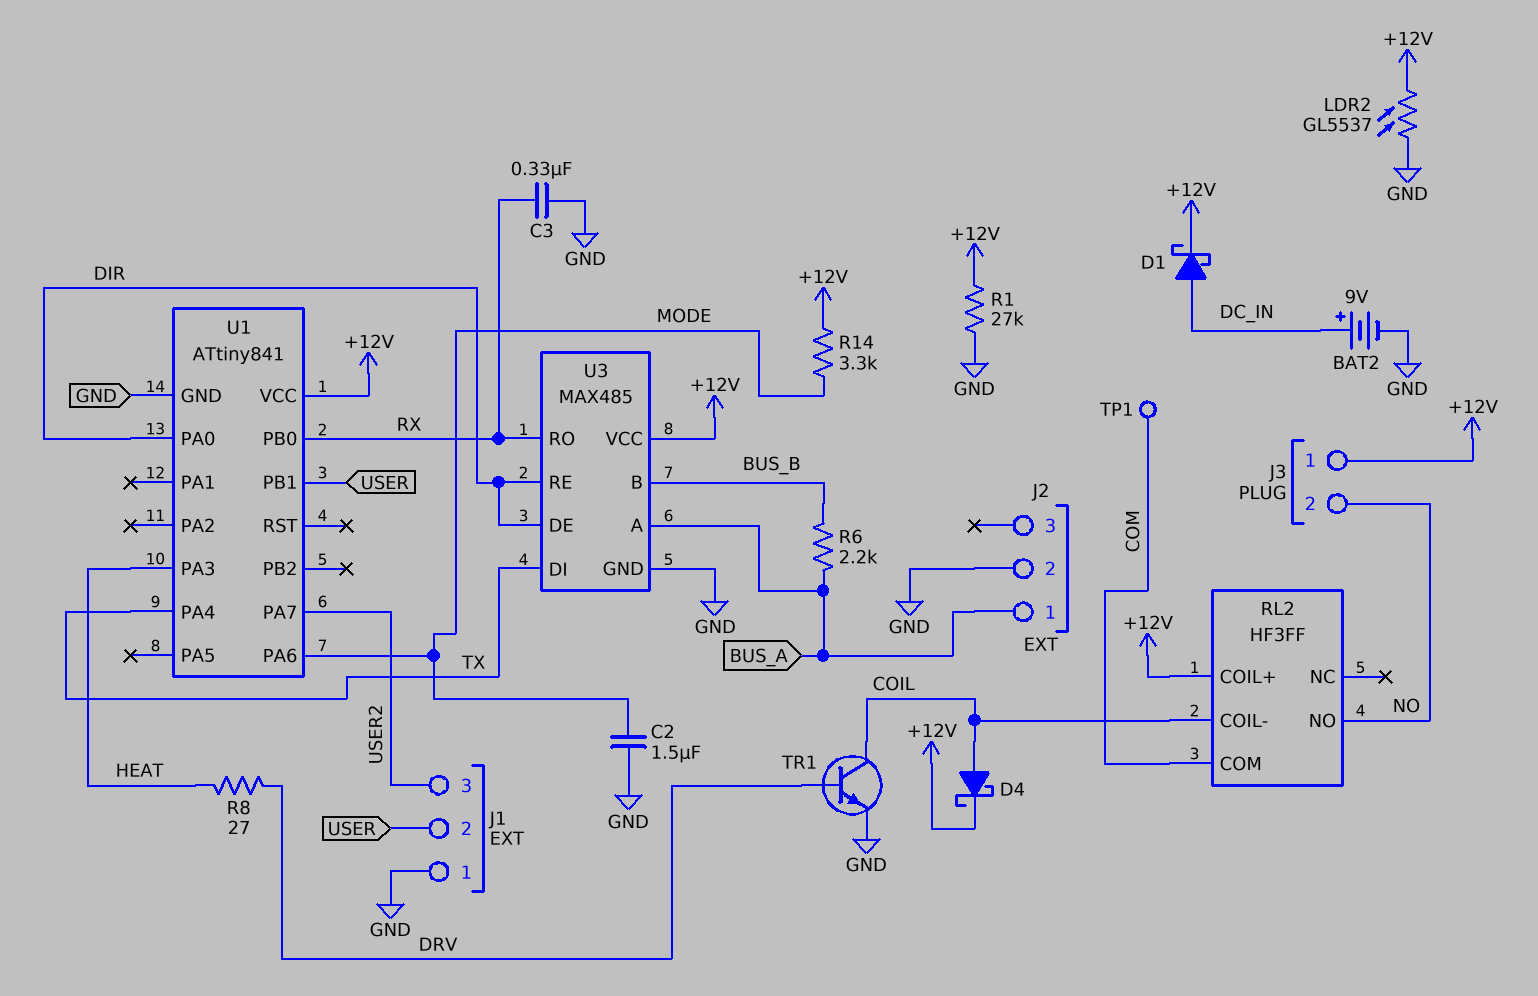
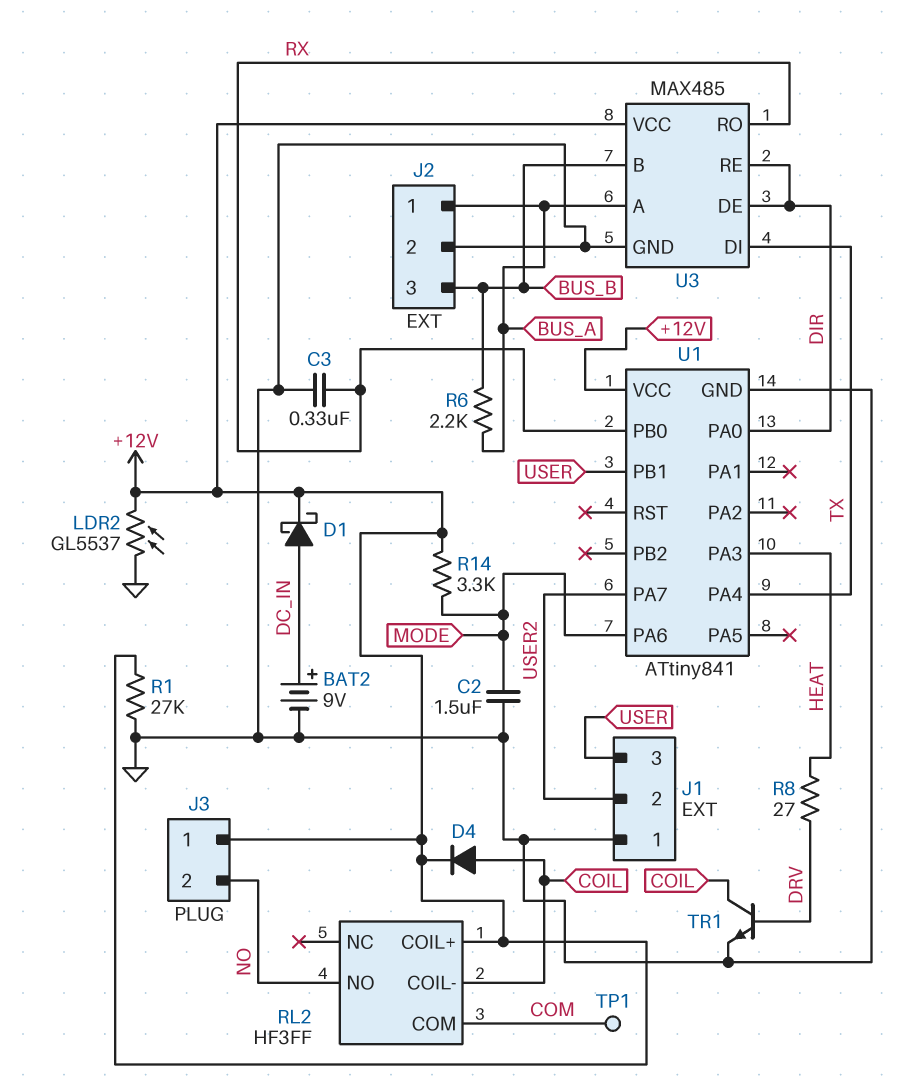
D4: schottky (A COIL, K +12V) -> diode (A COIL, K +12V)
J1 pin 2: USER -> USER2
J1 pin 3: USER2 -> USER
J2 pin 3: none -> BUS_B

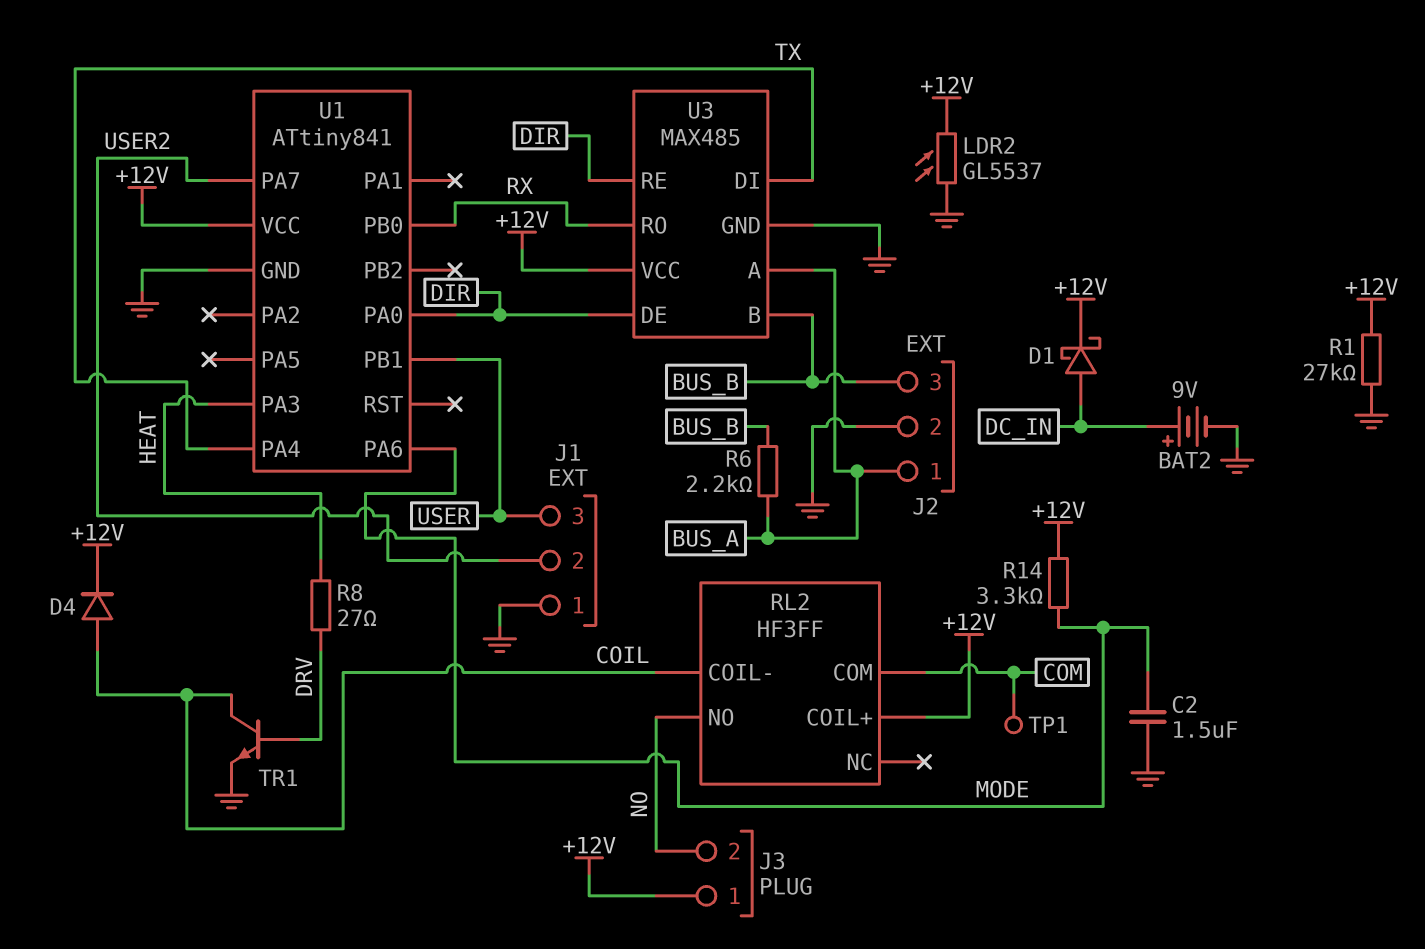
C3: 330nF (GND, RX) -> none

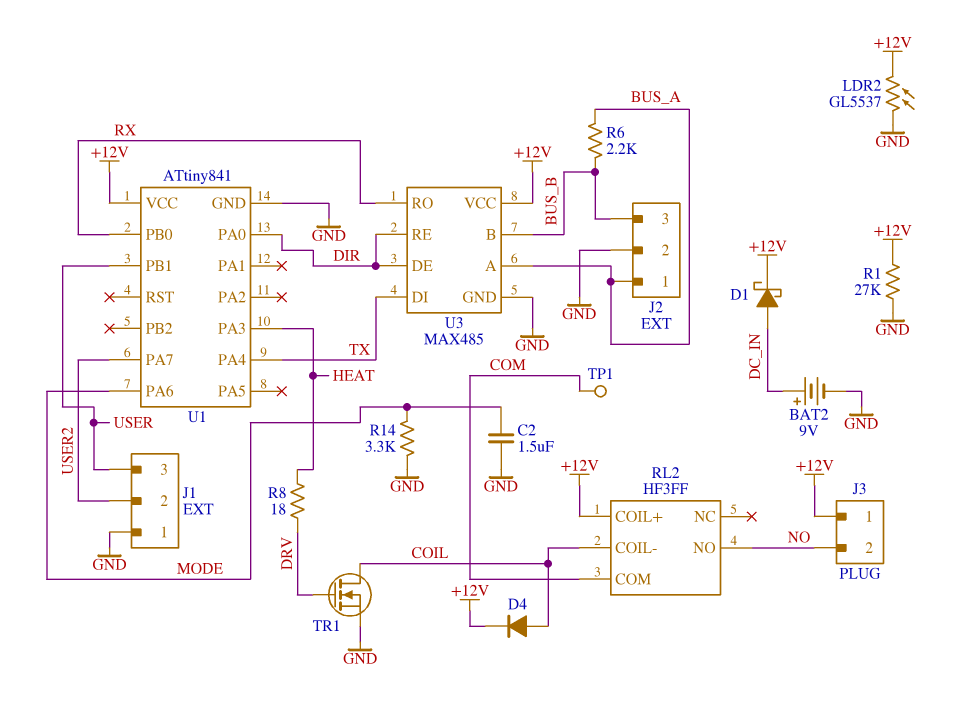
R8: 27 (DRV, HEAT) -> 18 (DRV, HEAT)
R14: 3.3k (+12V, MODE) -> 3.3k (GND, MODE)
TR1: NPN (B DRV, C COIL, E GND) -> NMOS (G DRV, D COIL, S GND)

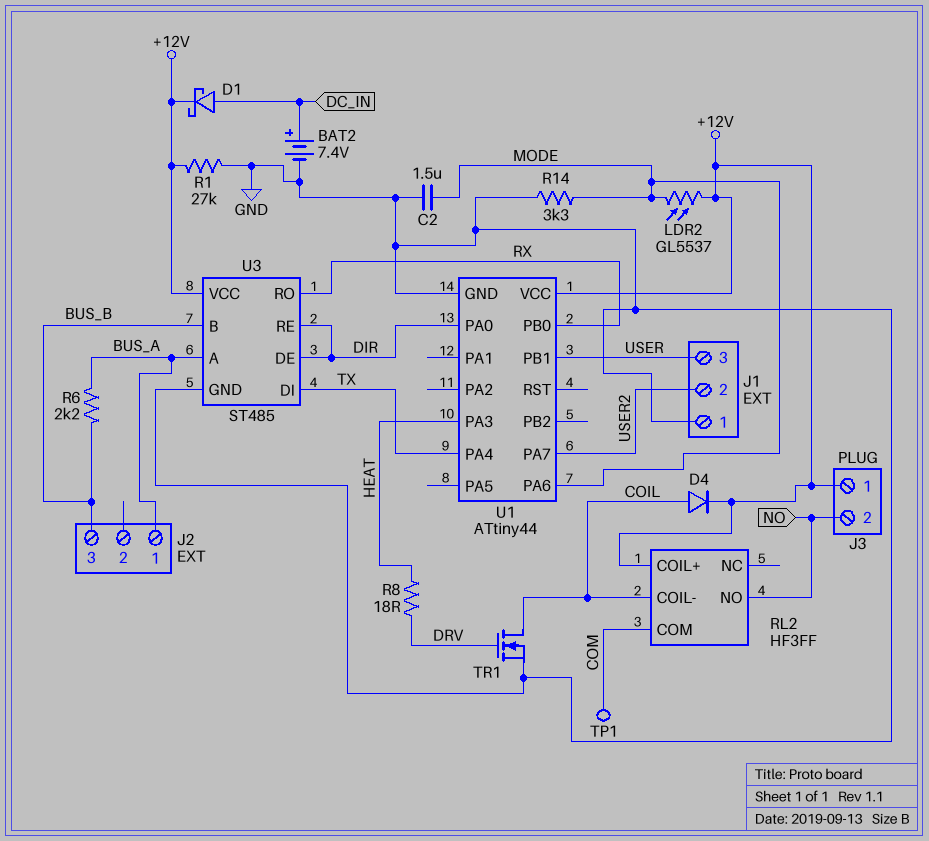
BAT2: 9V (plus DC_IN, minus GND) -> 7.4V (plus DC_IN, minus GND)
J2 pin 2: GND -> none
LDR2: GL5537 (+12V, GND) -> GL5537 (+12V, MODE)
U1: ATtiny841 -> ATtiny44
U3: MAX485 -> ST485

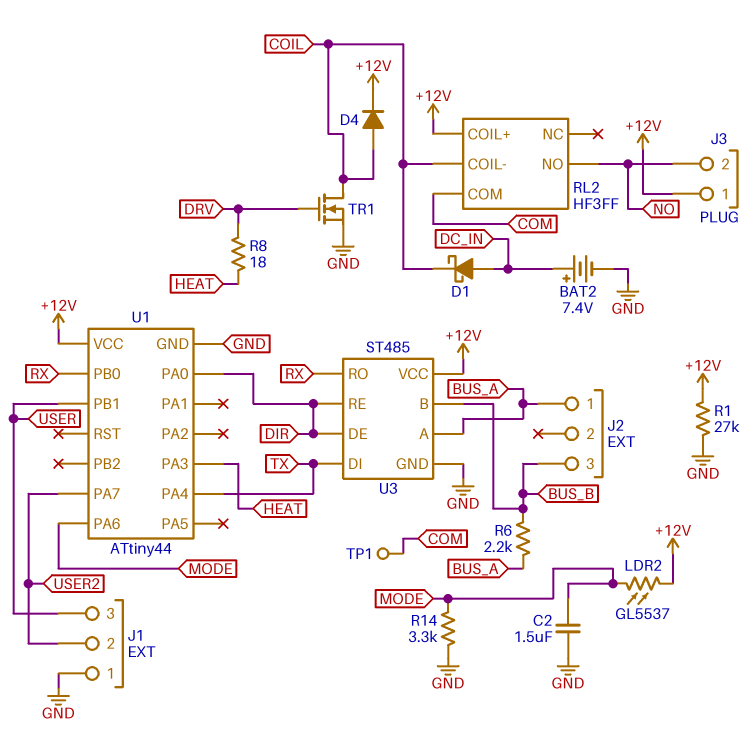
D1: schottky (A DC_IN, K +12V) -> schottky (A DC_IN, K COIL)

